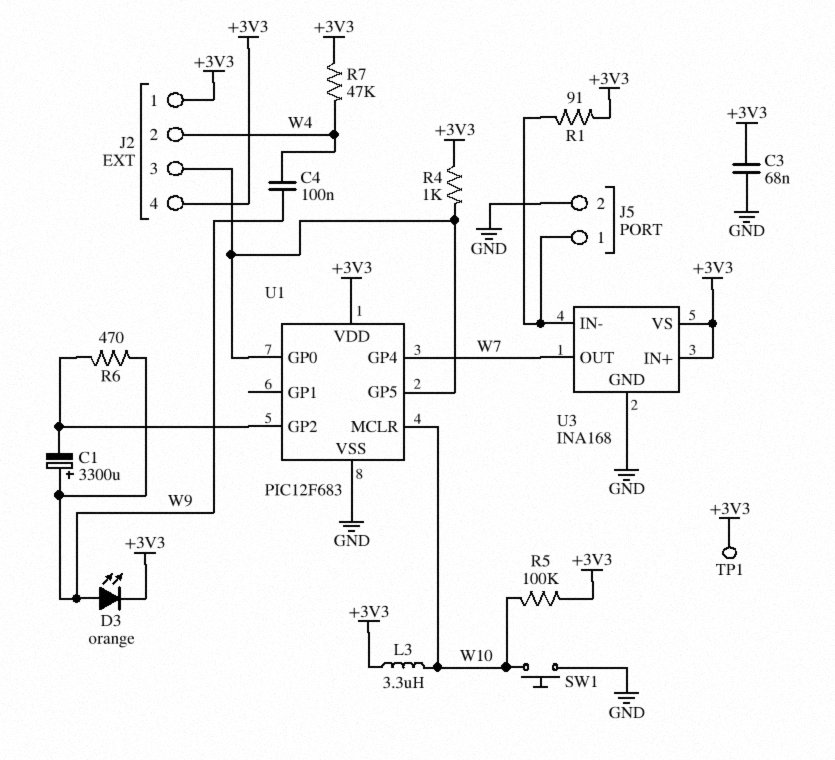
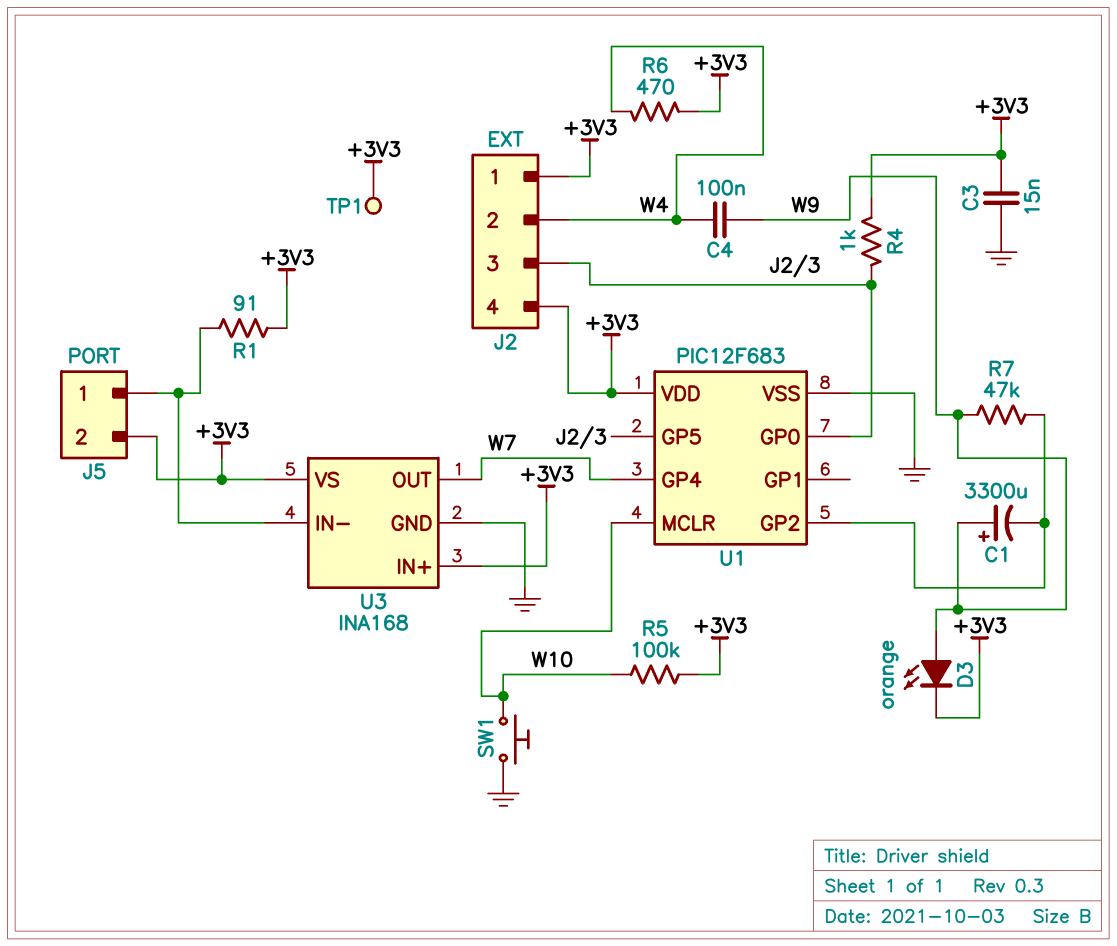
C3: 68nF (+3V3, GND) -> 15nF (+3V3, GND)
J5 pin 2: GND -> +3V3
L3: 3.3uH (+3V3, W10) -> none
R6: 470 (U1/GP2, W9) -> 470 (+3V3, W4)
R7: 47k (+3V3, W4) -> 47k (U1/GP2, W9)

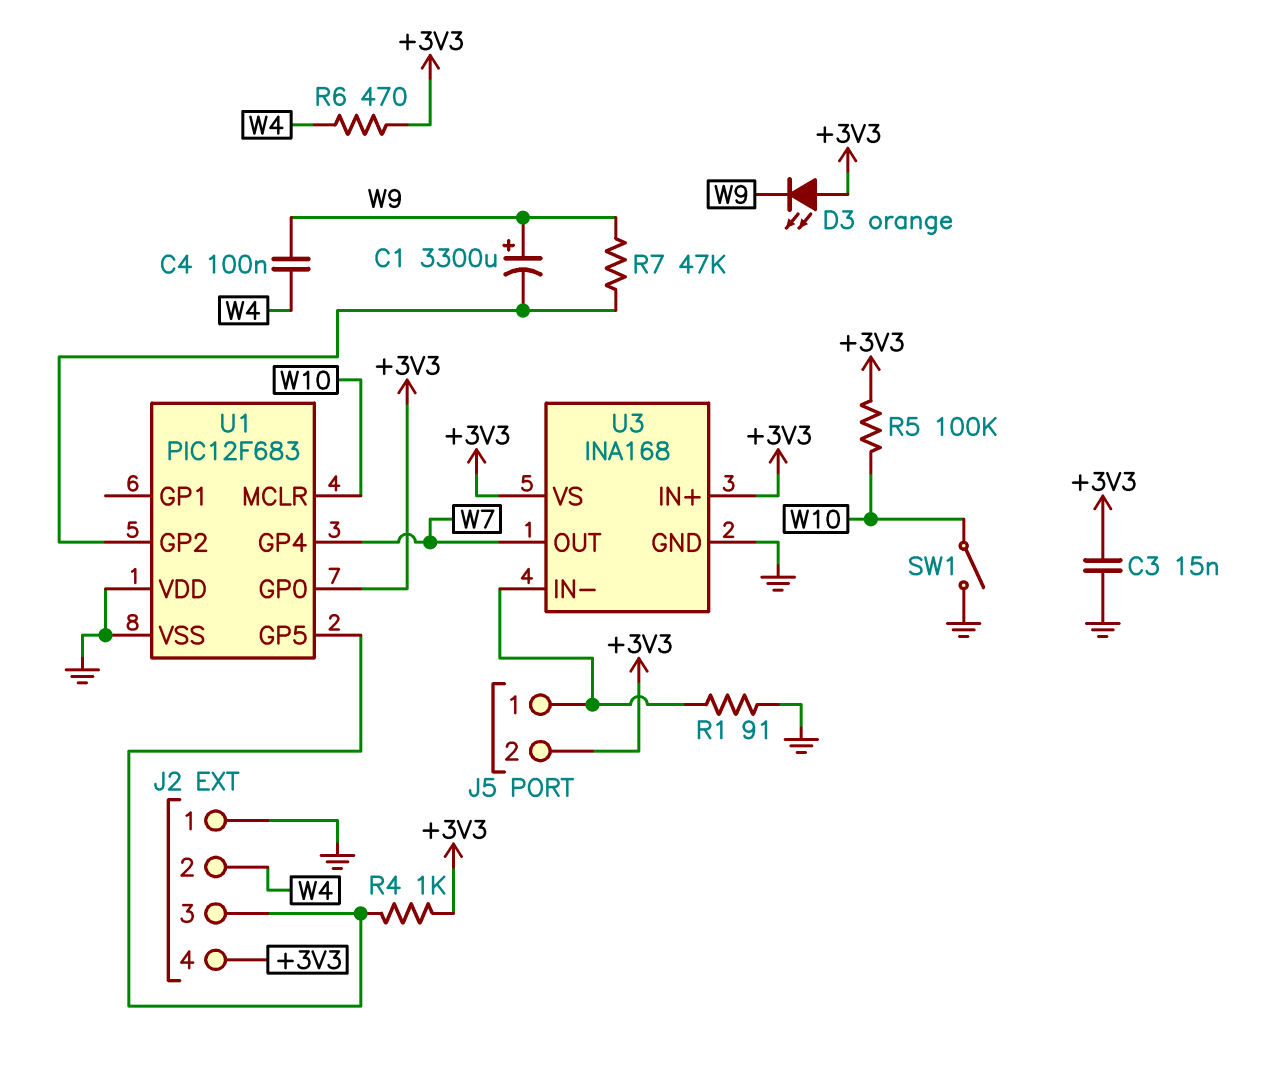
D3: LED orange (A W9, K +3V3) -> LED orange (A +3V3, K W9)
J2 pin 1: +3V3 -> GND
R1: 91 (+3V3, J5/1) -> 91 (GND, J5/1)
SW1: button (GND, W10) -> switch (GND, W10)
TP1: test point (+3V3) -> none
U1 pin GP0: J2/3 -> +3V3
U1 pin VDD: +3V3 -> GND

